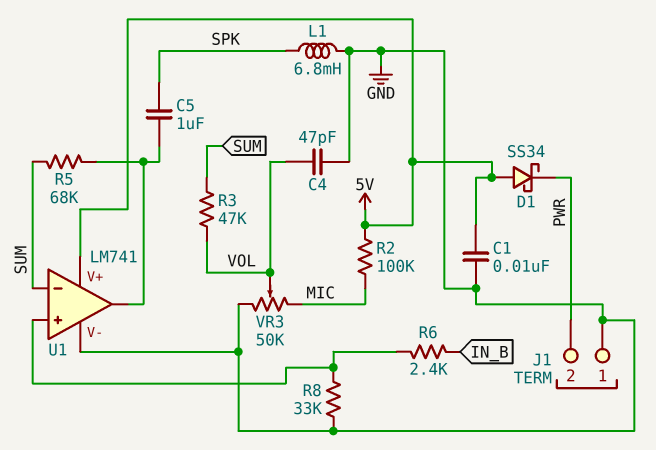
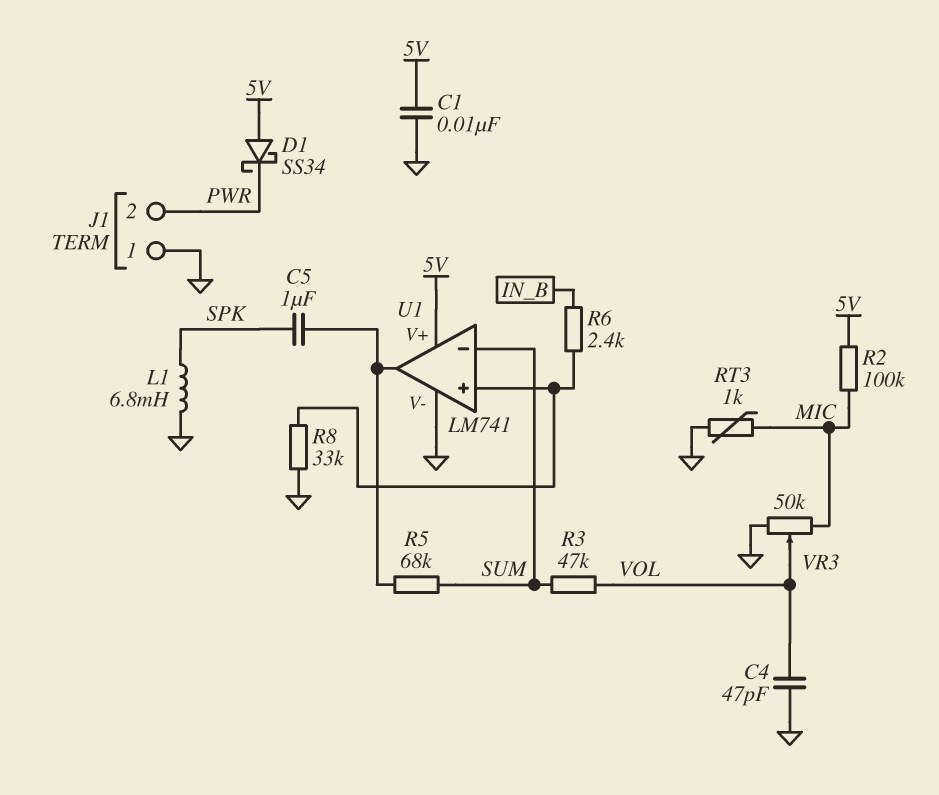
RT3: none -> 1k (GND, MIC)

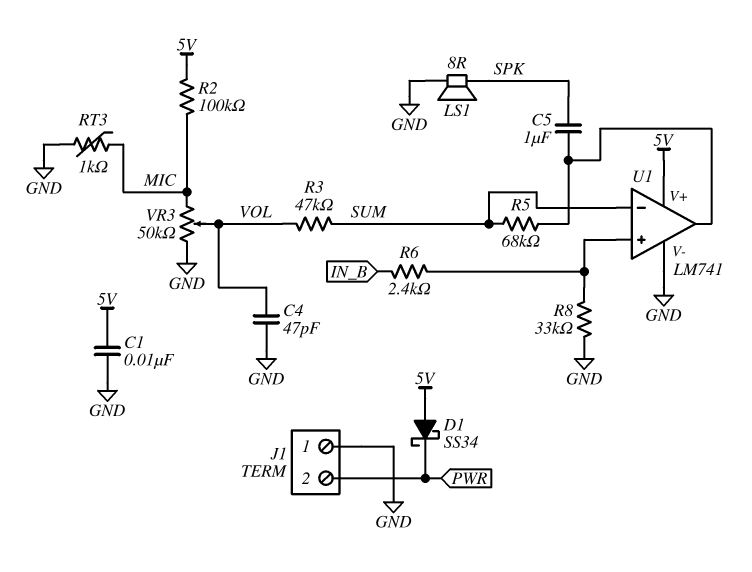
L1: 6.8mH (GND, SPK) -> none
LS1: none -> speaker 8R (GND, SPK)

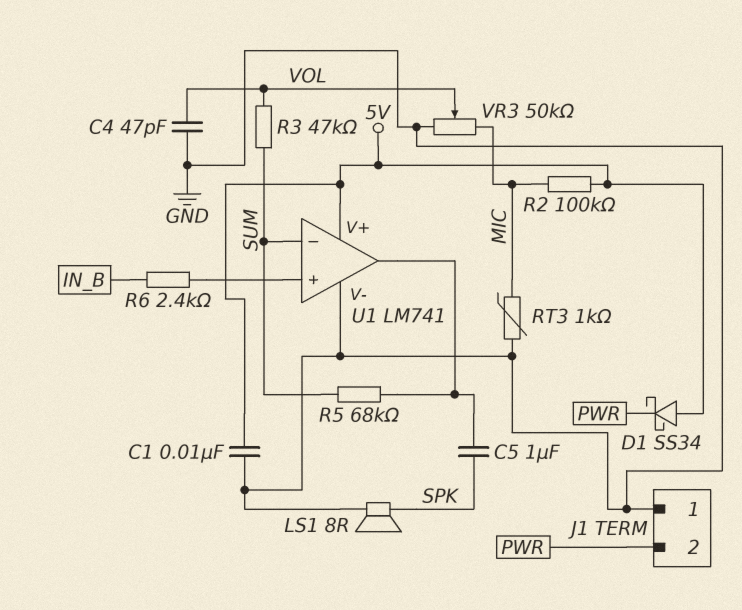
R8: 33k (GND, U1/in+) -> none

